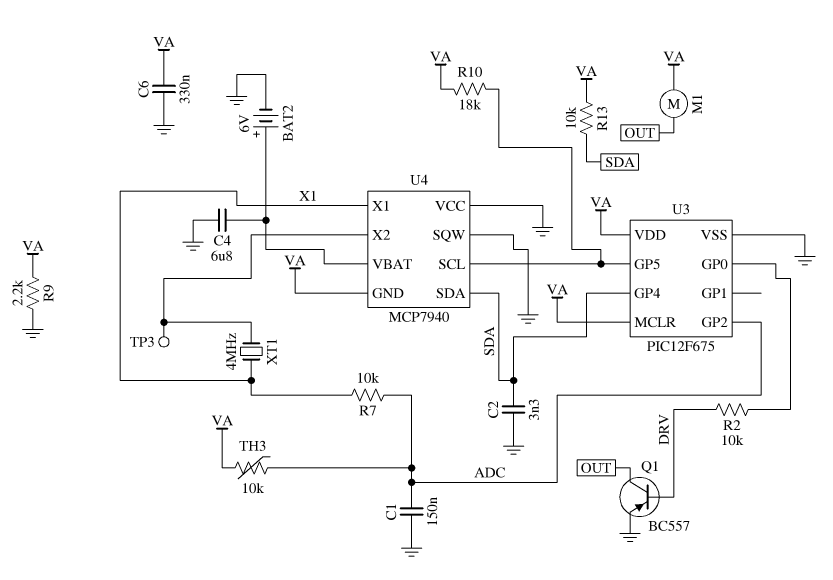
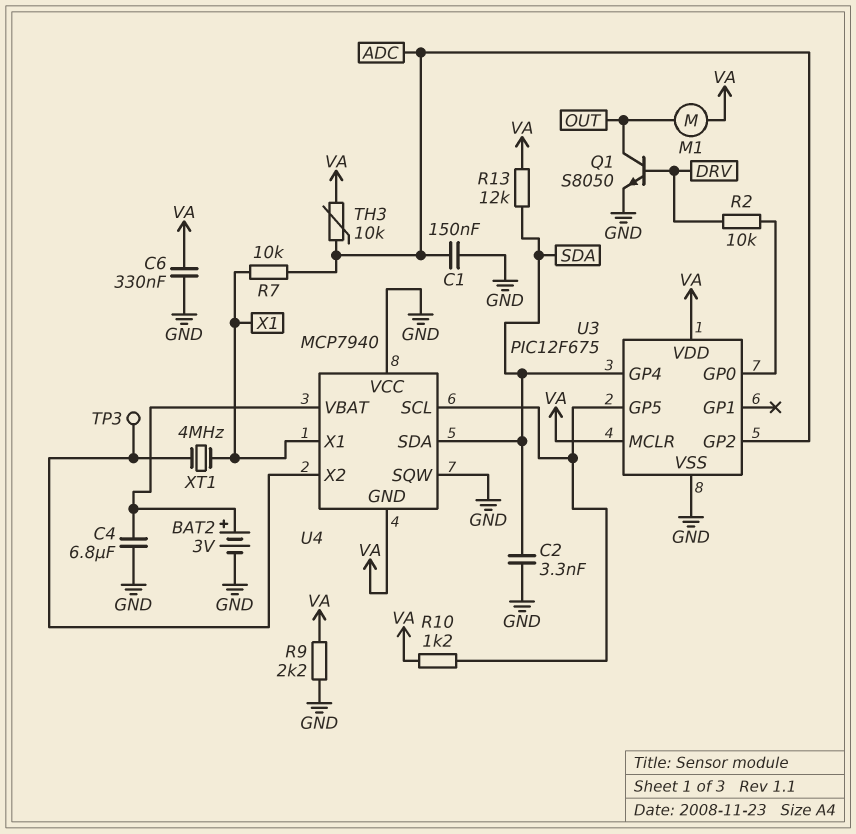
BAT2: 6V (plus U4/VBAT, minus GND) -> 3V (plus U4/VBAT, minus GND)
Q1: PNP BC557 (B DRV, C OUT, E GND) -> NPN S8050 (B DRV, C OUT, E GND)
R10: 18k (U3/GP5, VA) -> 1.2k (U3/GP5, VA)
R13: 10k (SDA, VA) -> 12k (SDA, VA)

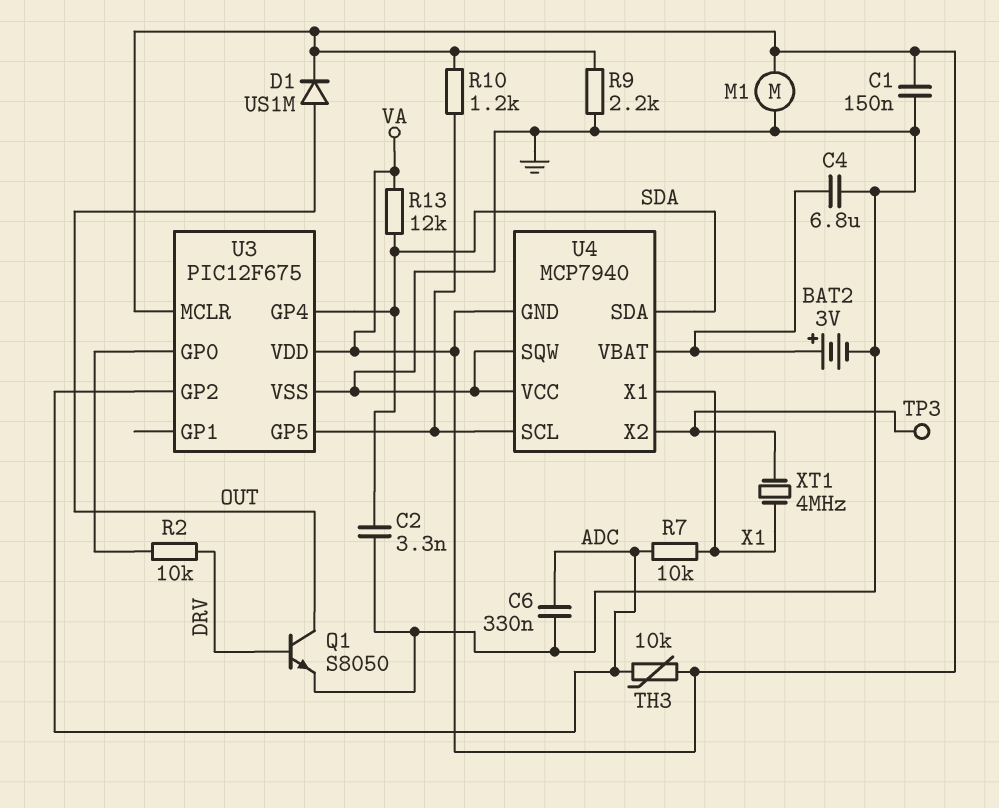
C1: 150nF (ADC, GND) -> 150nF (GND, VA)
C6: 330nF (GND, VA) -> 330nF (ADC, GND)
D1: none -> diode US1M (A OUT, K VA)
M1: motor (OUT, VA) -> motor (GND, VA)

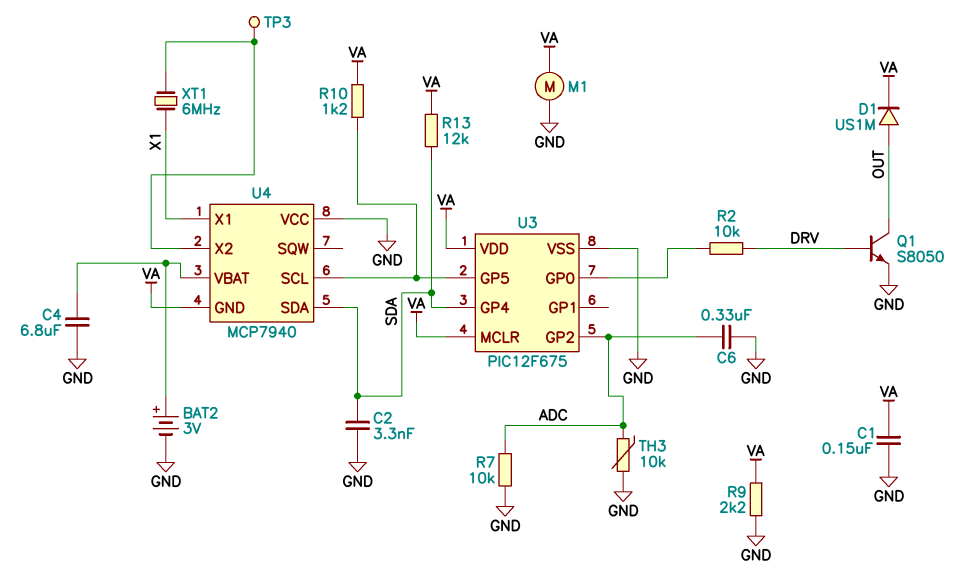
R7: 10k (ADC, X1) -> 10k (ADC, GND)
TH3: 10k (ADC, VA) -> 10k (ADC, GND)
U4 pin SQW: GND -> none
XT1: 4MHz (U4/X2, X1) -> 6MHz (U4/X2, X1)

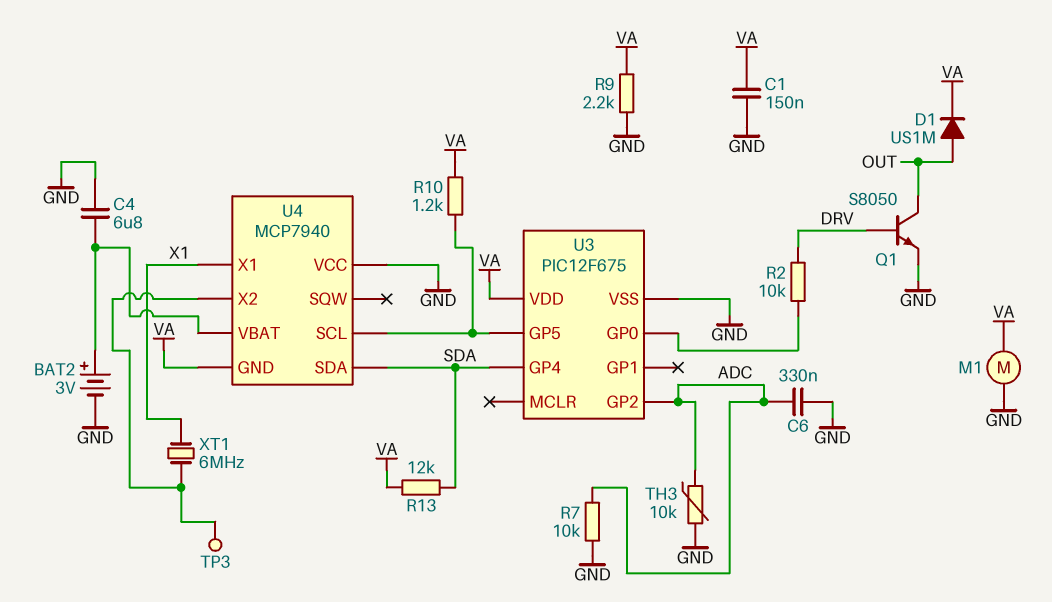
C2: 3.3nF (GND, SDA) -> none
U3 pin MCLR: VA -> none

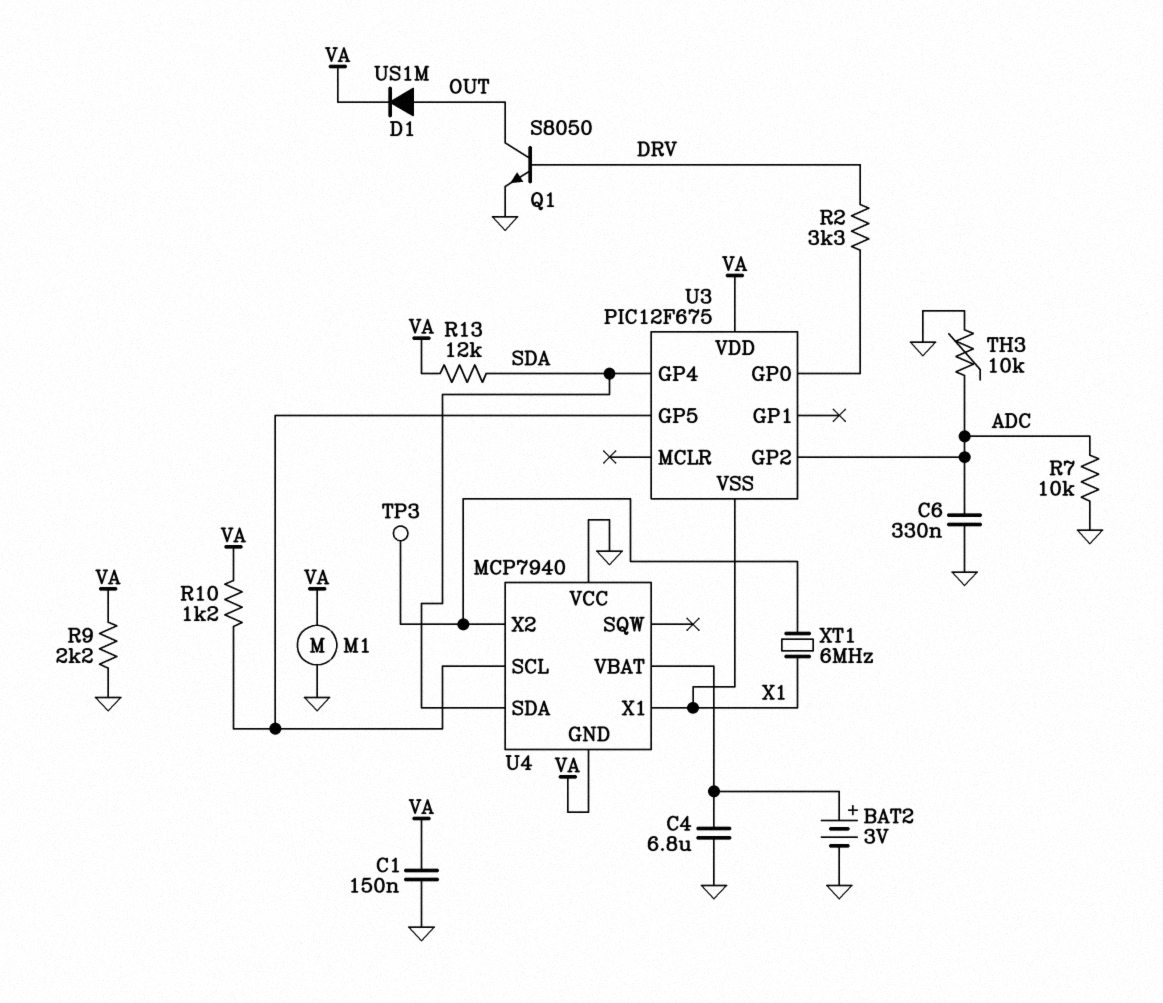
R2: 10k (DRV, U3/GP0) -> 3.3k (DRV, U3/GP0)
U3 pin VSS: GND -> X1

